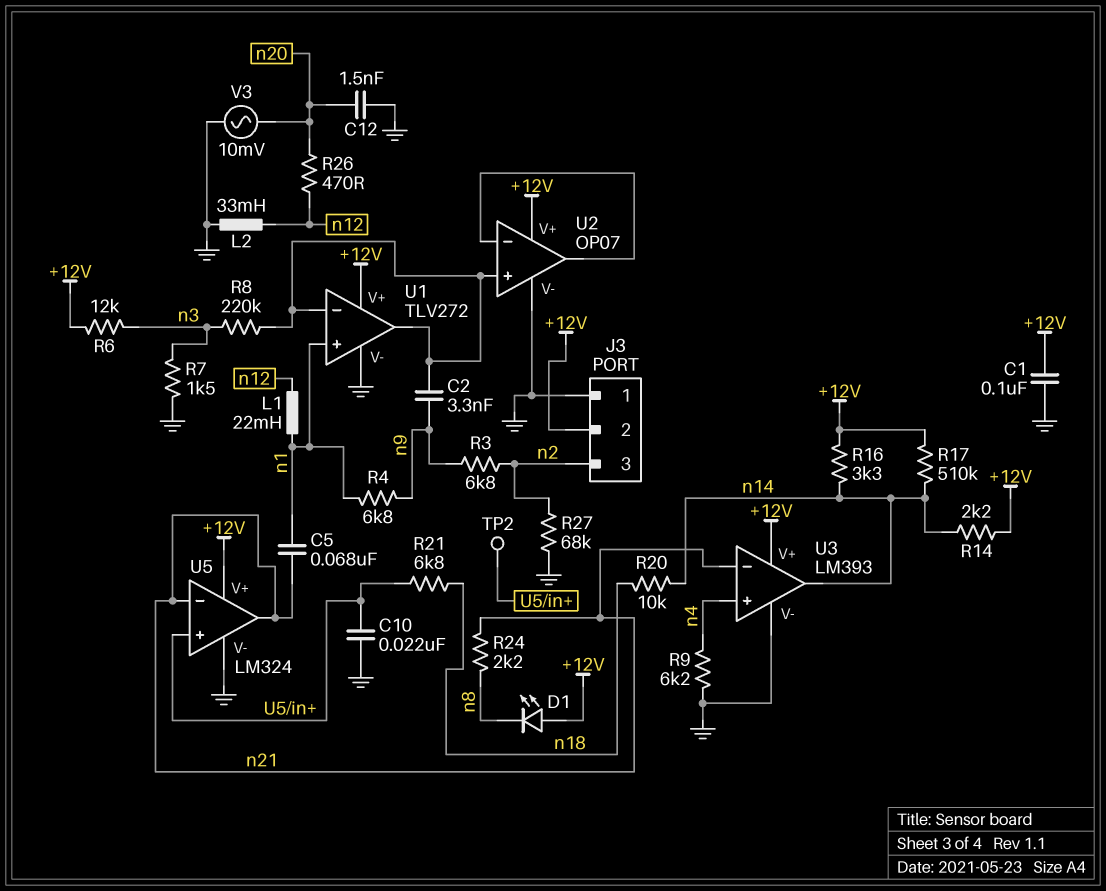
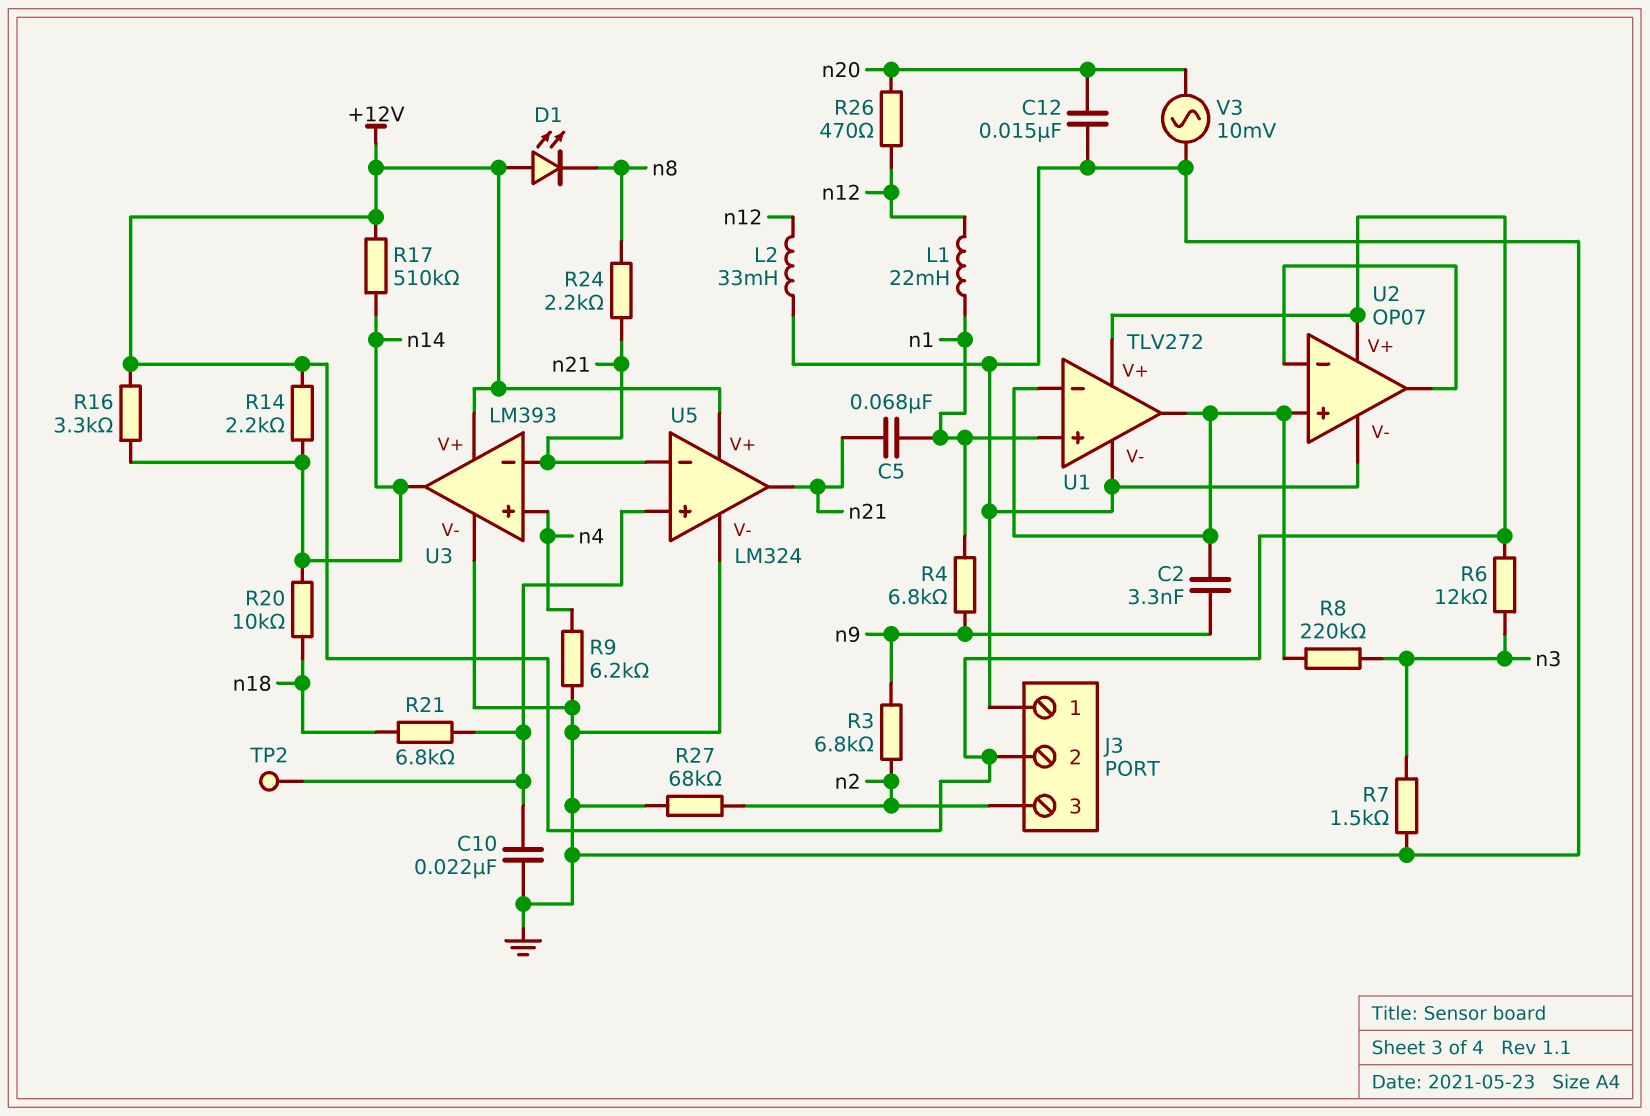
C1: 100nF (+12V, GND) -> none
C12: 1.5nF (GND, n20) -> 15nF (GND, n20)

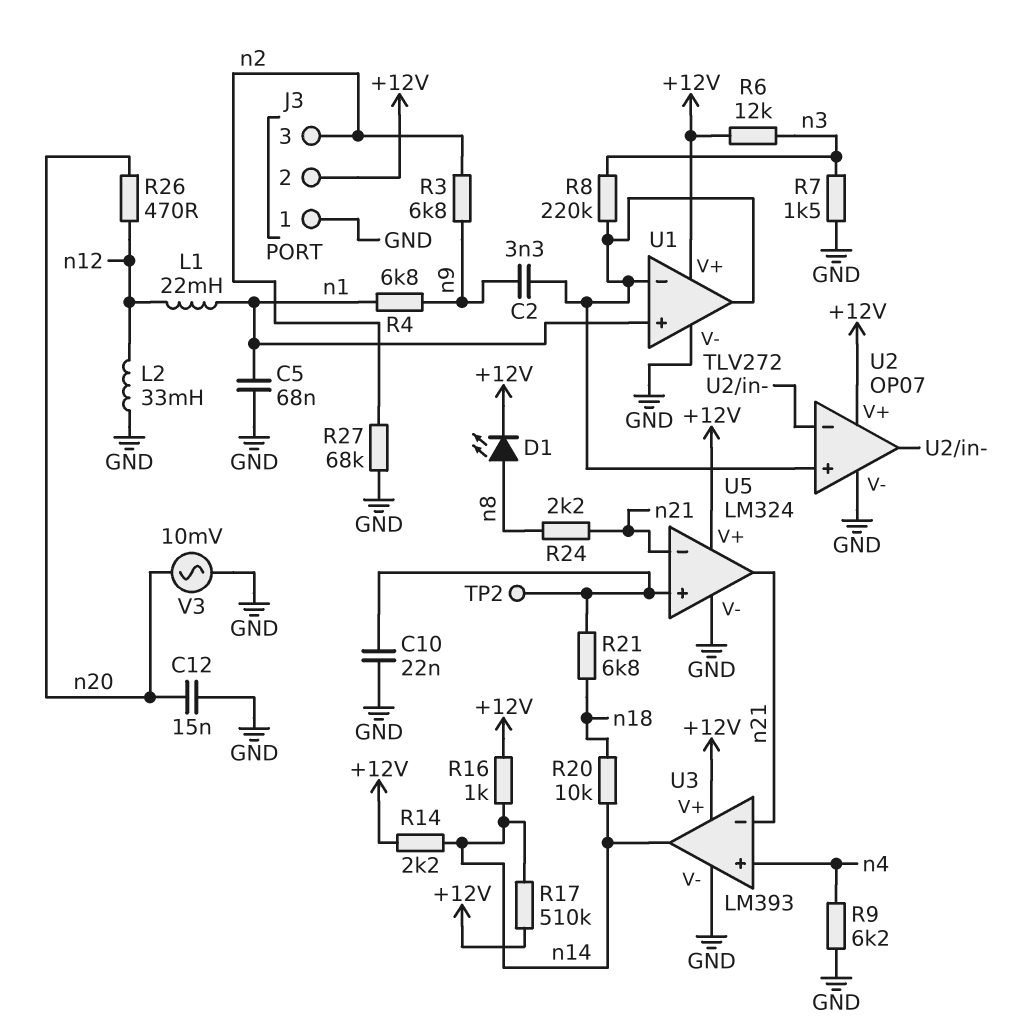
C5: 68nF (n1, n21) -> 68nF (GND, n1)
D1: LED (A +12V, K n8) -> LED (A n8, K +12V)
R16: 3.3k (+12V, n14) -> 1k (+12V, n14)

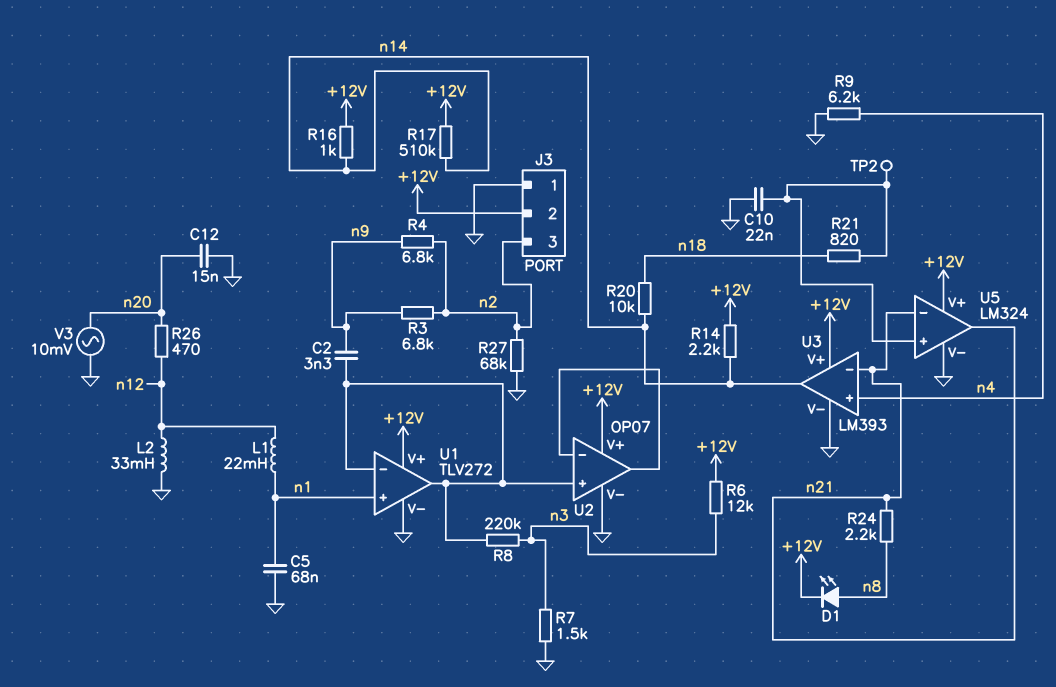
R4: 6.8k (n1, n9) -> 6.8k (n2, n9)
R21: 6.8k (U5/in+, n18) -> 820 (U5/in+, n18)

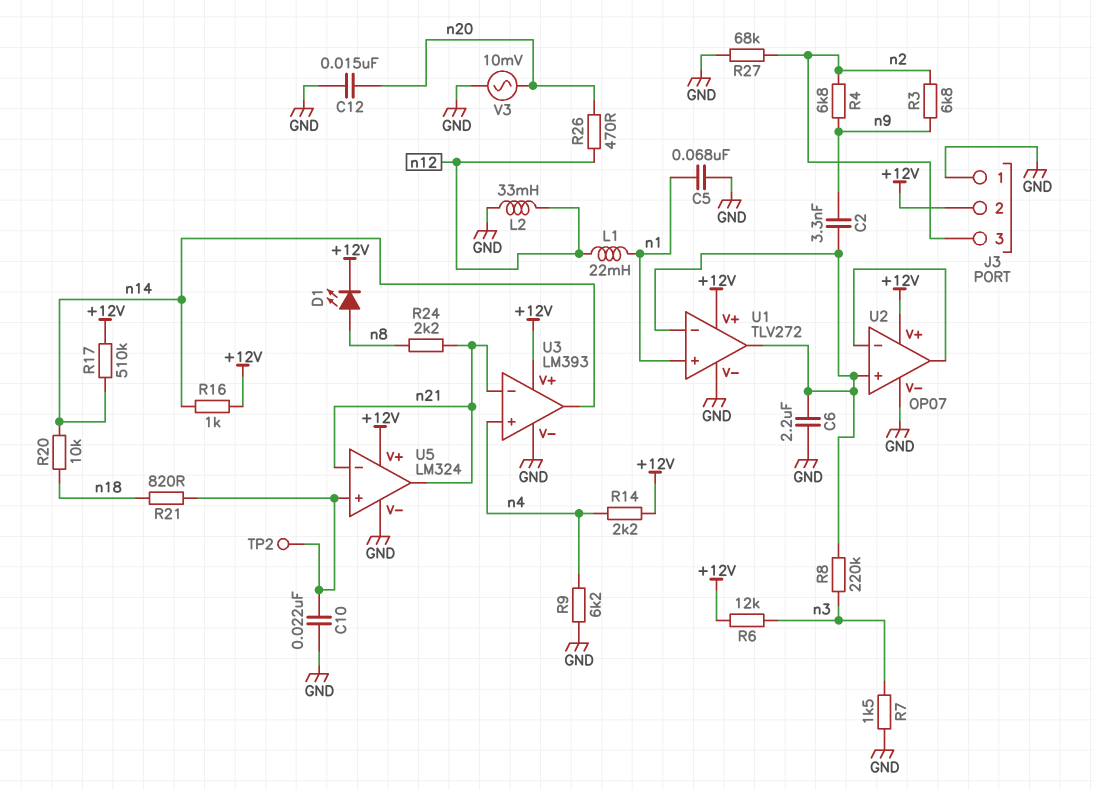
C6: none -> 2.2uF (GND, U1/in-)
R14: 2.2k (+12V, n14) -> 2.2k (+12V, n4)

